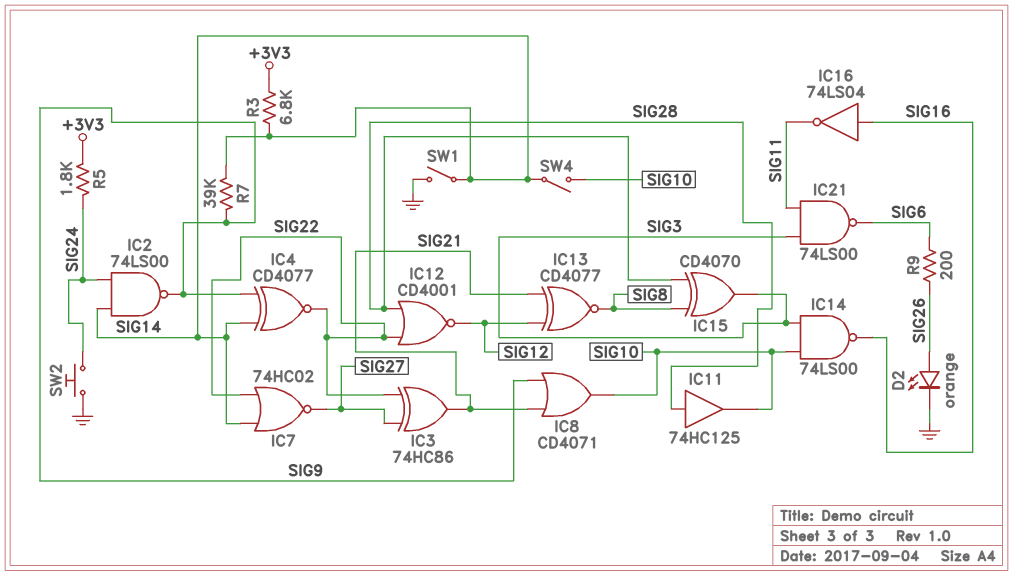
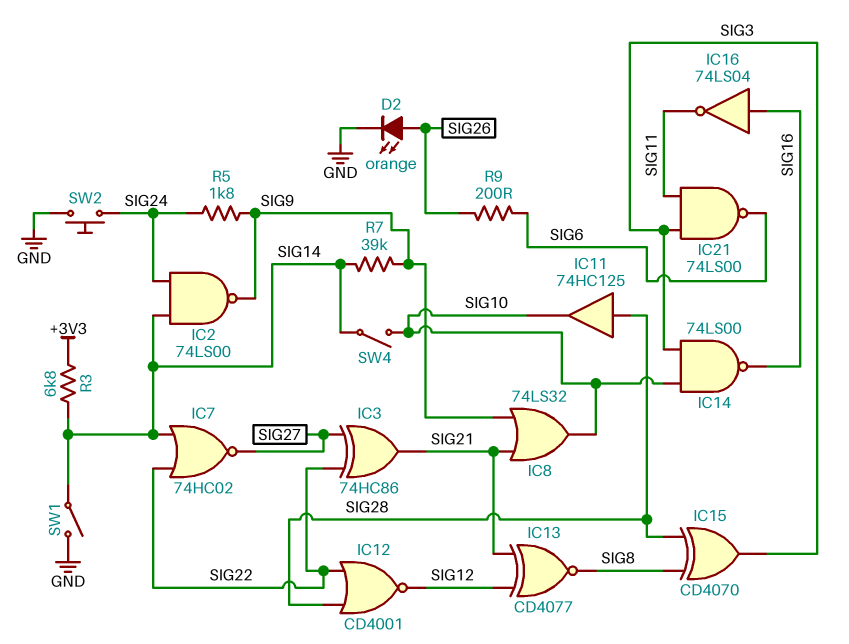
IC4: XNOR CD4077 (in SIG9, in SIG14, out SIG22) -> none
IC8: OR CD4071 (in SIG9, in SIG21, out SIG10) -> OR 74LS32 (in SIG9, in SIG21, out SIG10)
R5: 1.8k (+3V3, SIG24) -> 1.8k (SIG9, SIG24)

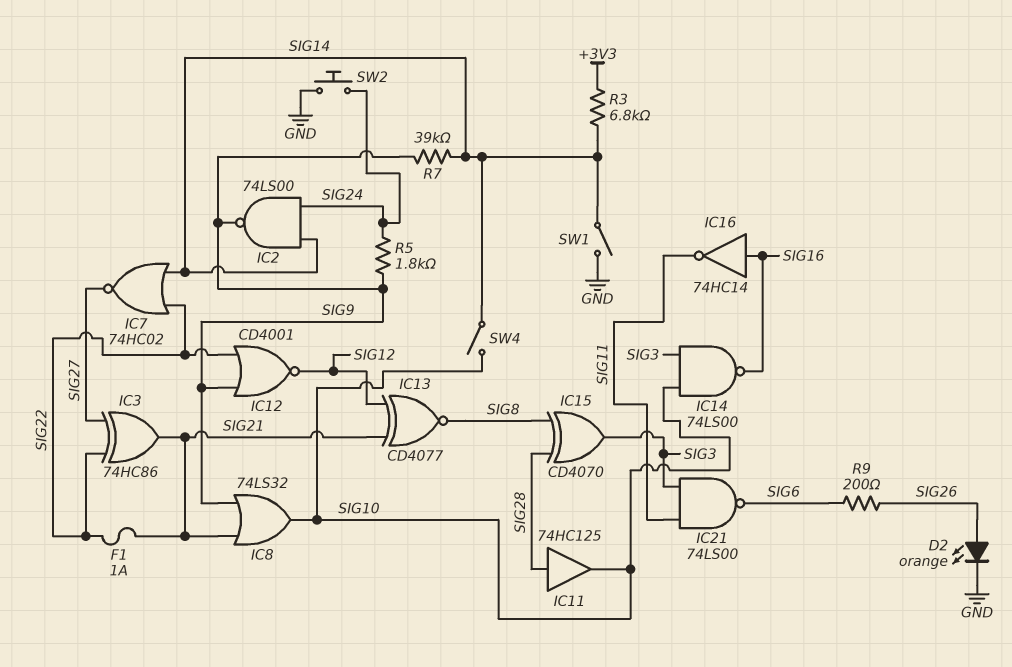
F1: none -> 1A (SIG21, SIG22)
IC12: NOR CD4001 (in SIG22, in SIG28, out SIG12) -> NOR CD4001 (in SIG9, in SIG22, out SIG12)
IC16: NOT 74LS04 (in SIG16, out SIG11) -> NOT 74HC14 (in SIG16, out SIG11)

